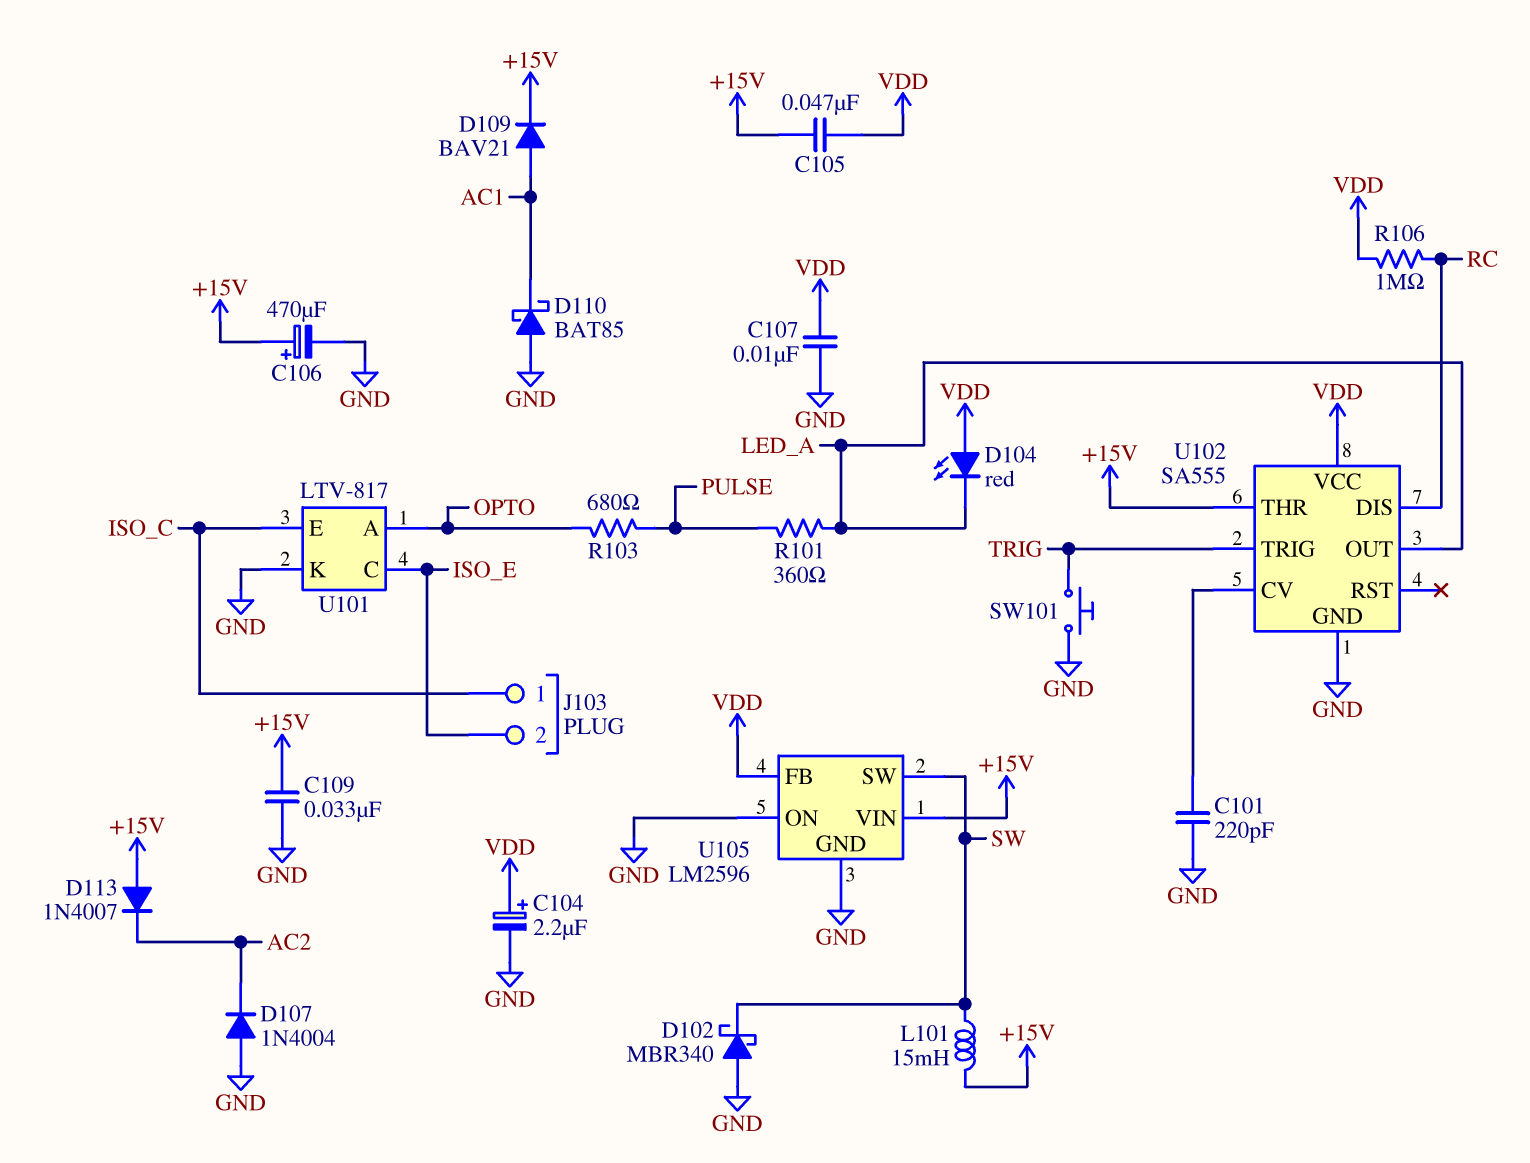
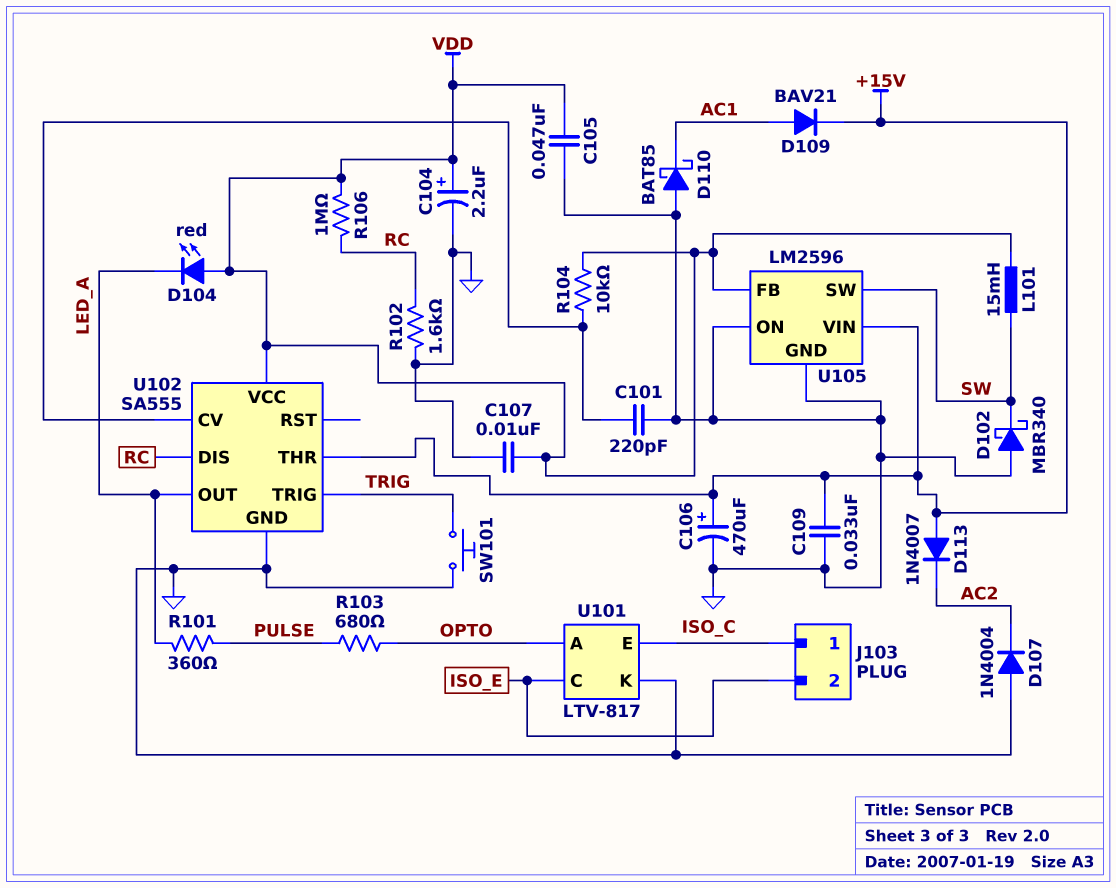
C105: 47nF (+15V, VDD) -> 47nF (GND, VDD)
L101: 15mH (+15V, SW) -> 15mH (SW, VDD)
R102: none -> 1.6k (GND, RC)
R104: none -> 10k (U102/CV, VDD)

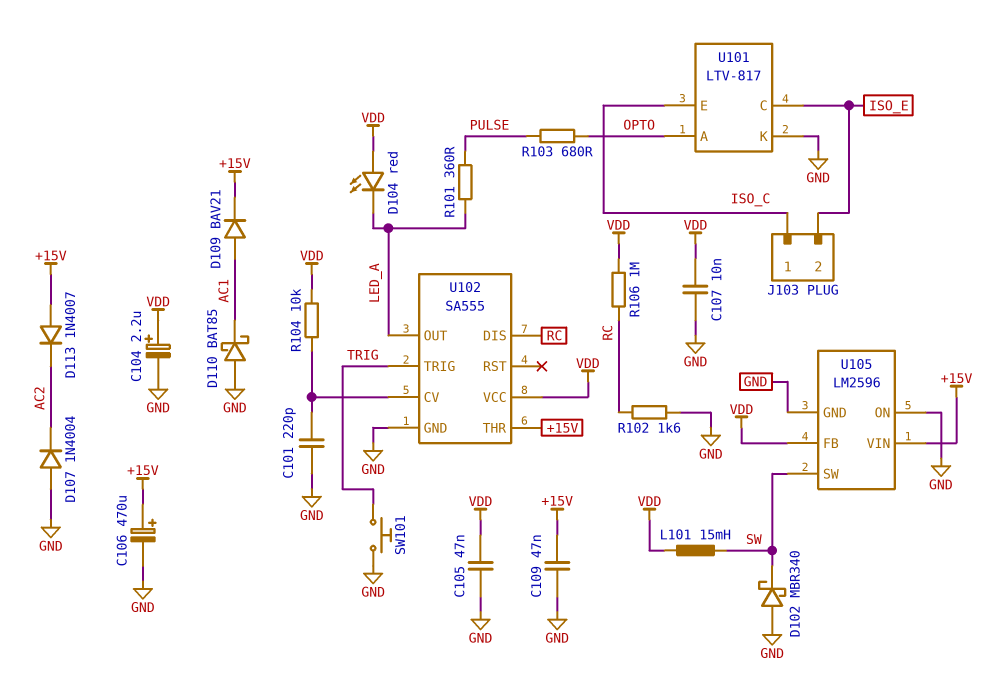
C109: 33nF (+15V, GND) -> 47nF (+15V, GND)

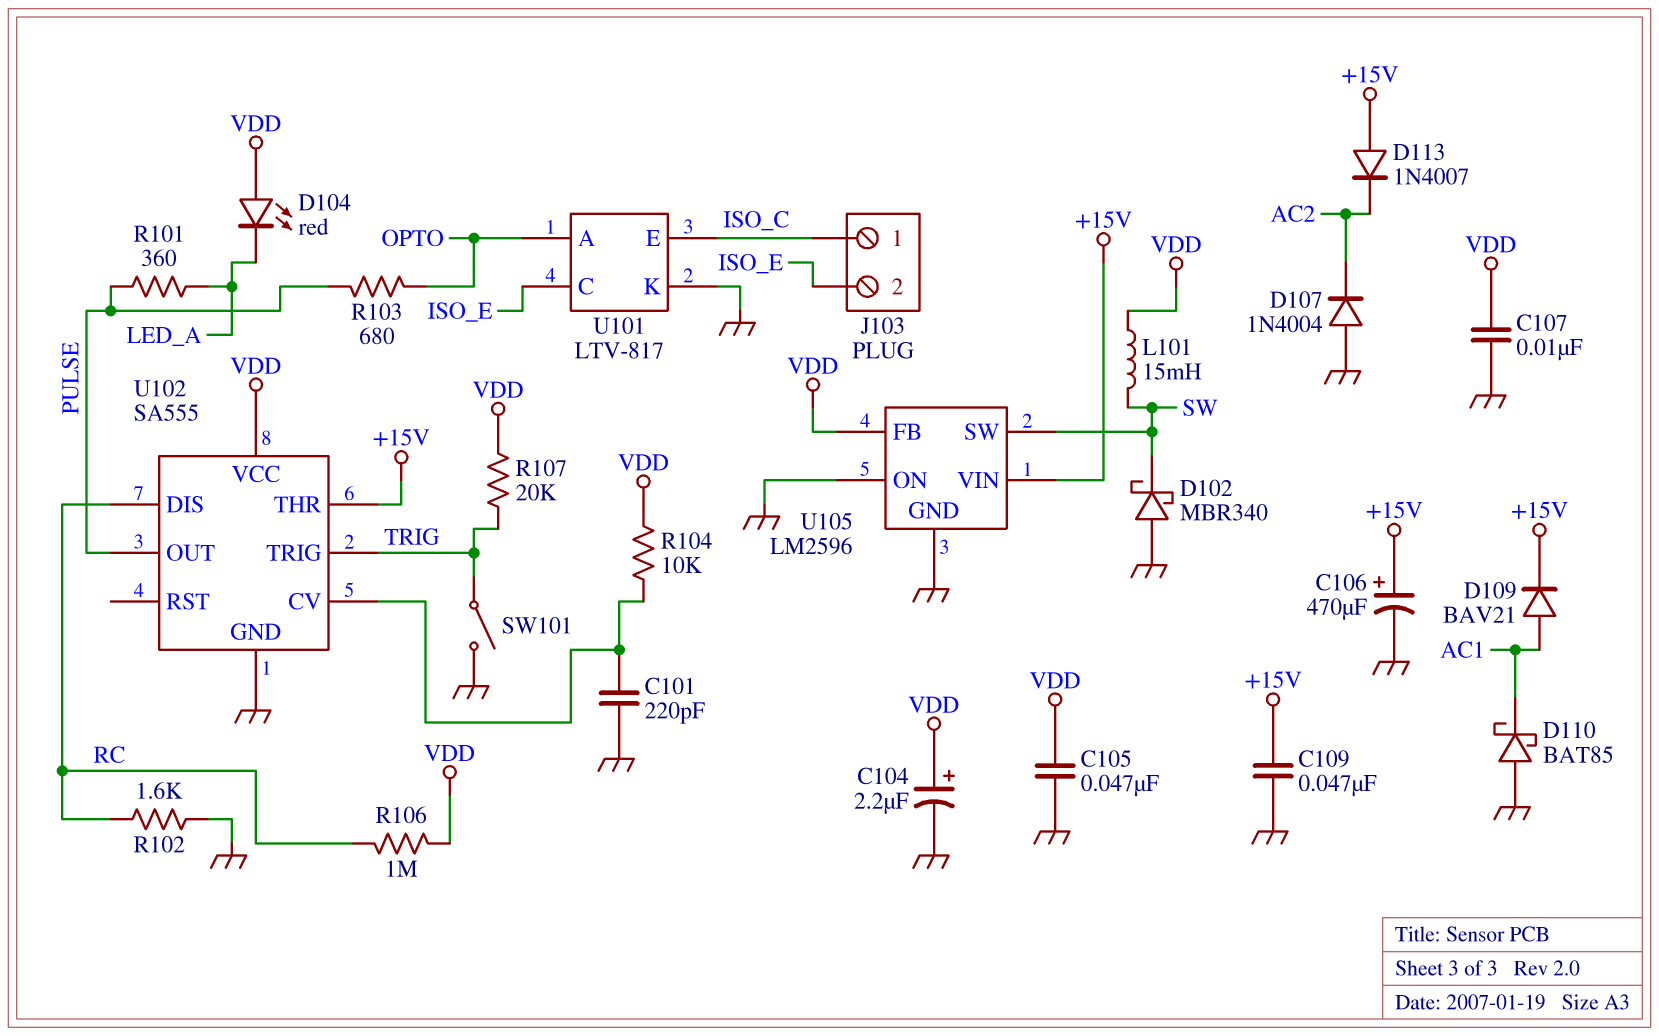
R107: none -> 20k (TRIG, VDD)
SW101: button (GND, TRIG) -> switch (GND, TRIG)
U102 pin OUT: LED_A -> PULSE

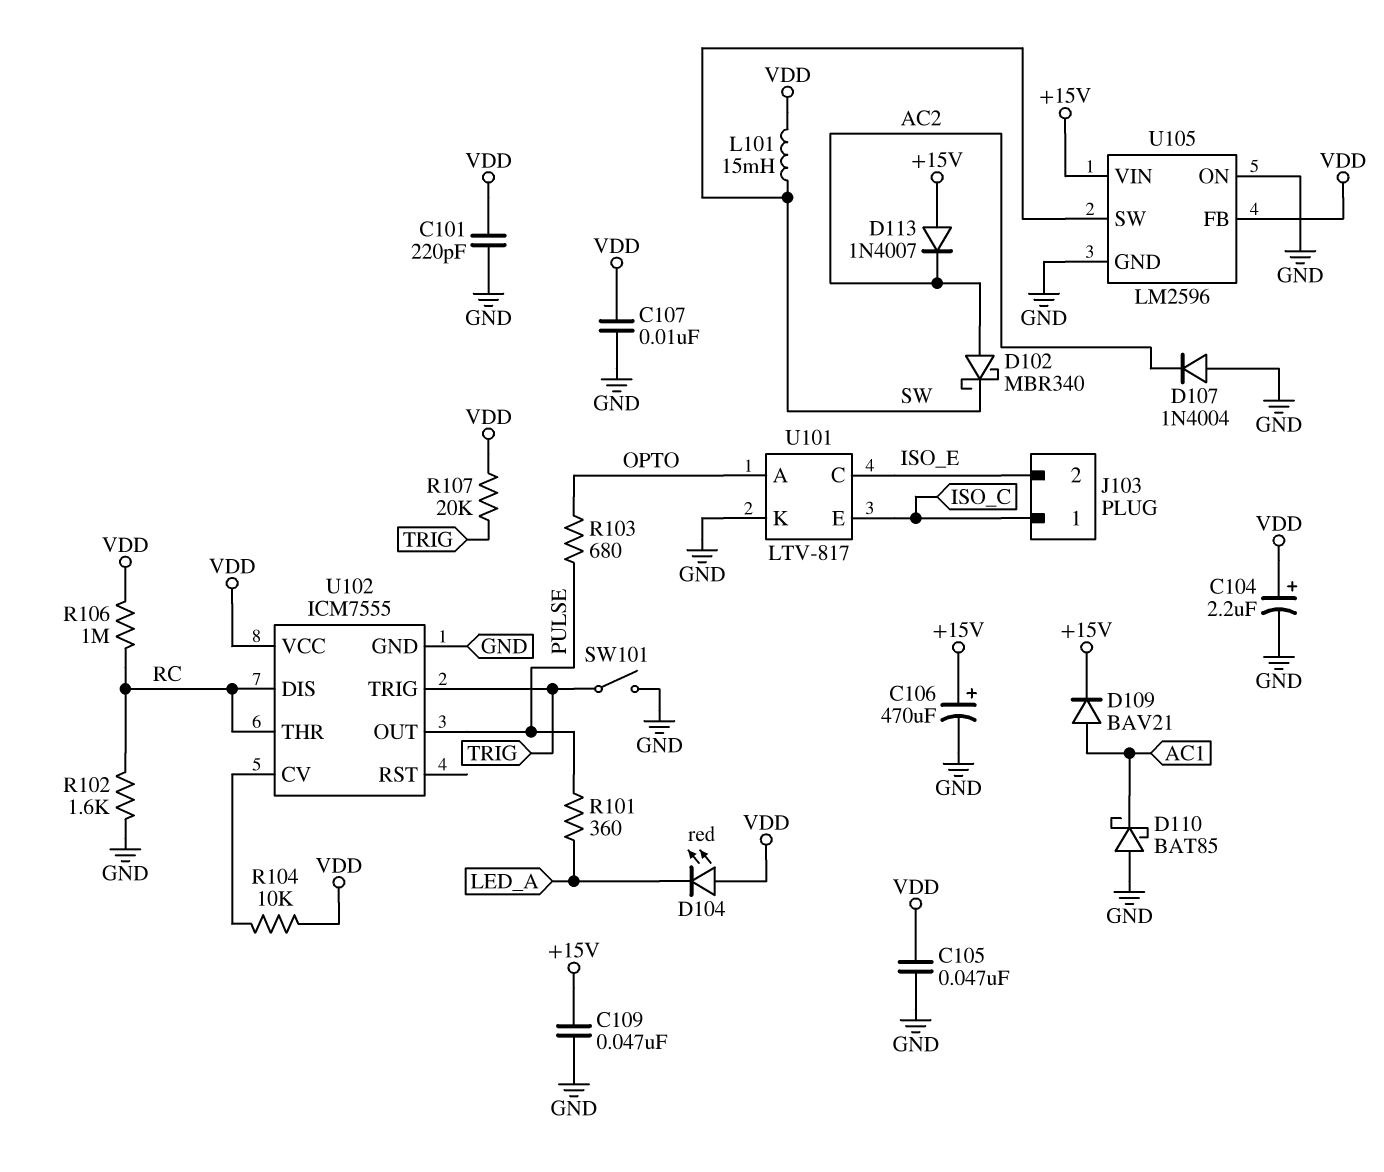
C101: 220pF (GND, U102/CV) -> 220pF (GND, VDD)
D102: schottky MBR340 (A GND, K SW) -> schottky MBR340 (A AC2, K SW)
U102: SA555 -> ICM7555
U102 pin THR: +15V -> RC

